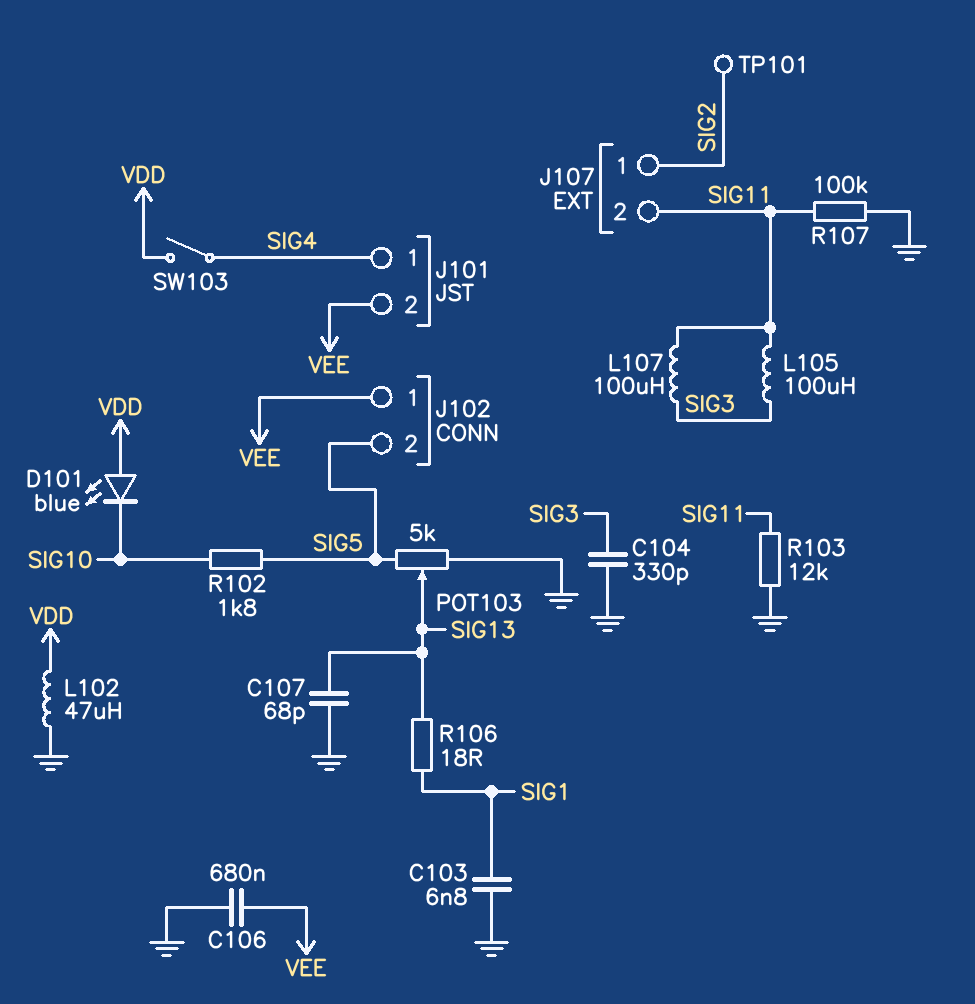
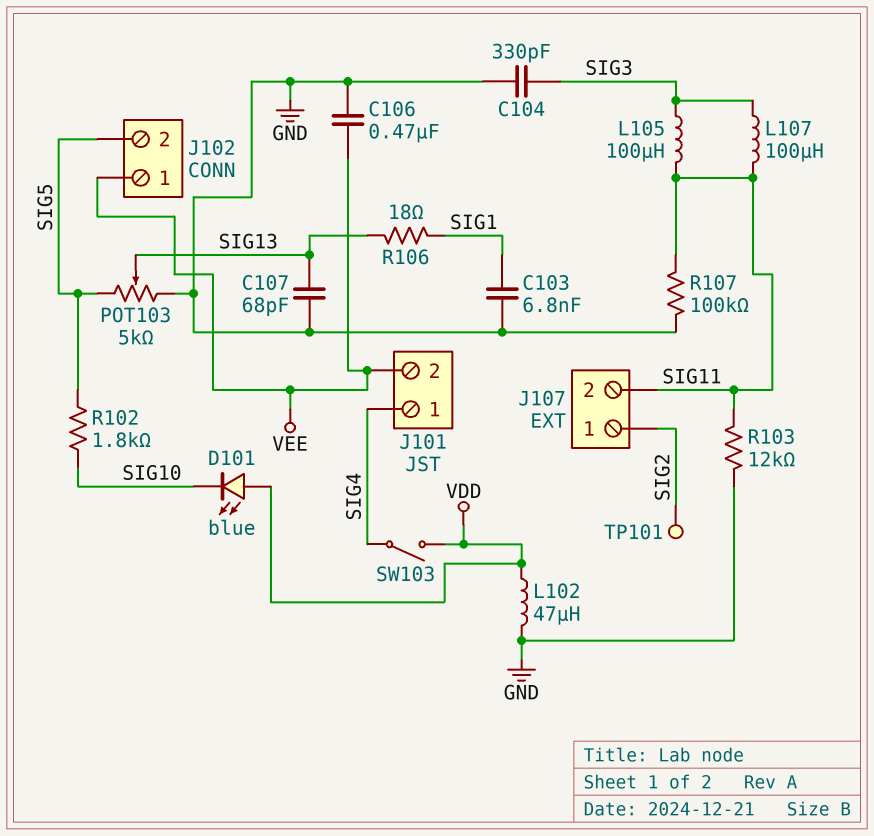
C106: 680nF (GND, VEE) -> 470nF (GND, VEE)

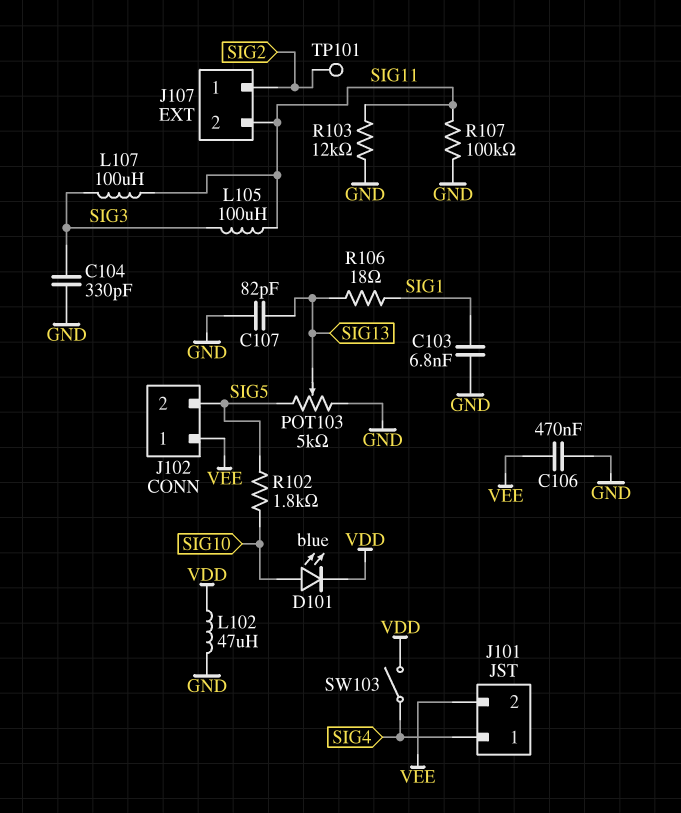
C107: 68pF (GND, SIG13) -> 82pF (GND, SIG13)
D101: LED blue (A VDD, K SIG10) -> LED blue (A SIG10, K VDD)

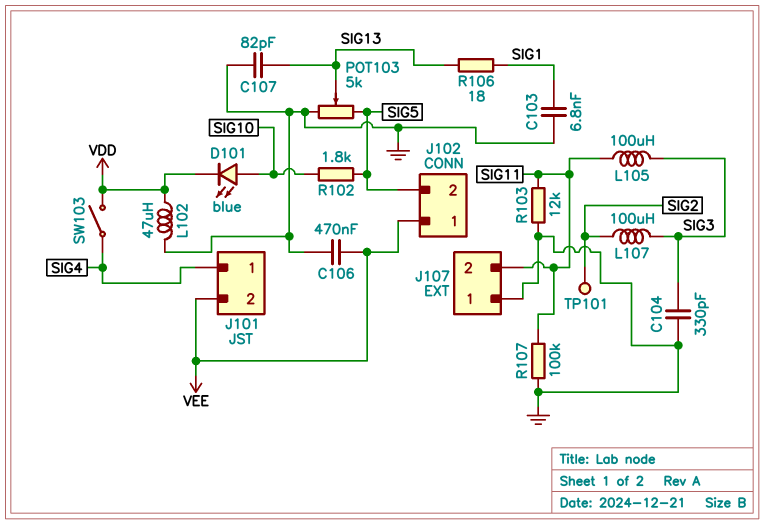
J107 pin 1: SIG2 -> GND
L107: 100uH (SIG3, SIG11) -> 100uH (SIG2, SIG3)

